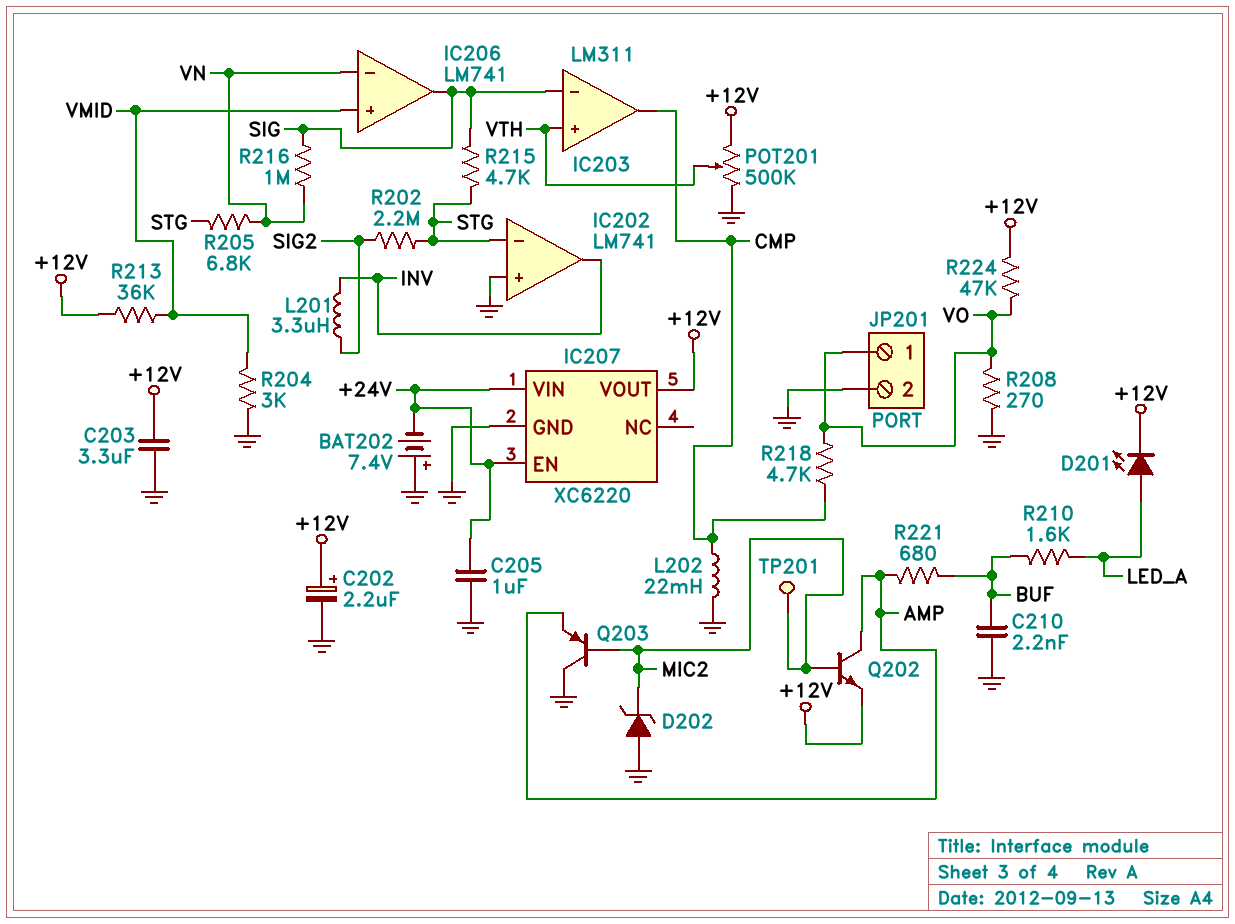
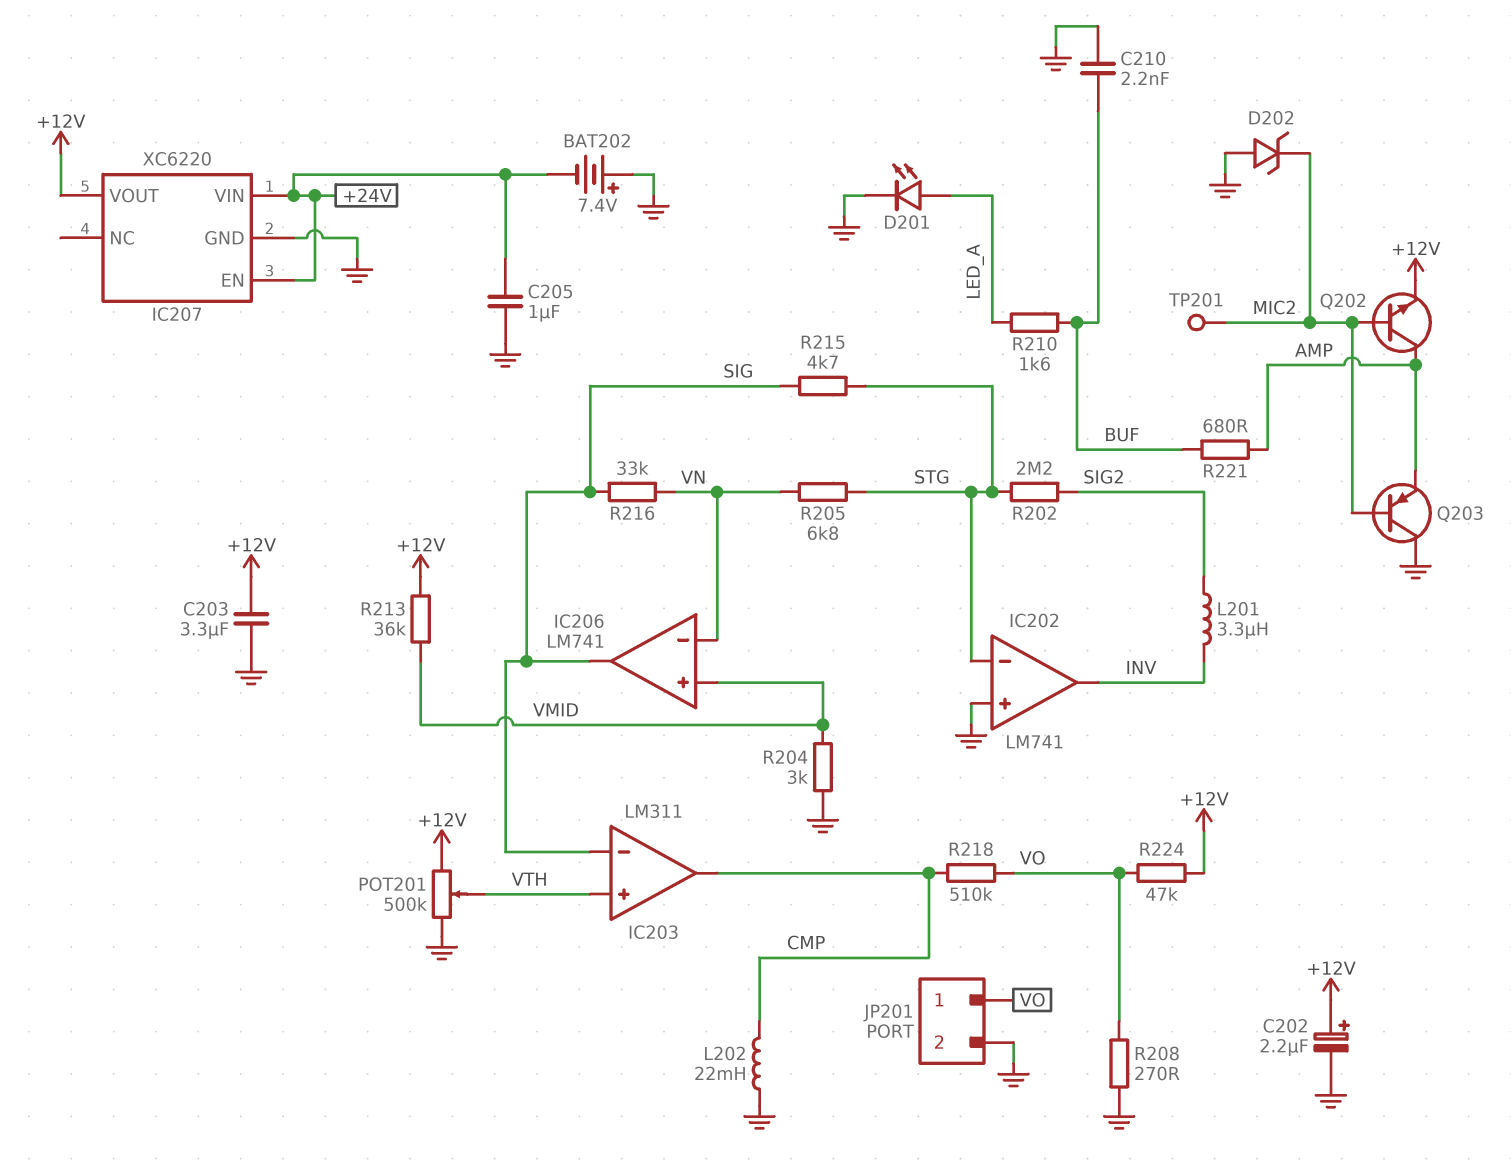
D201: LED (A LED_A, K +12V) -> LED (A LED_A, K GND)
R216: 1M (SIG, VN) -> 33k (SIG, VN)
R218: 4.7k (CMP, VO) -> 510k (CMP, VO)

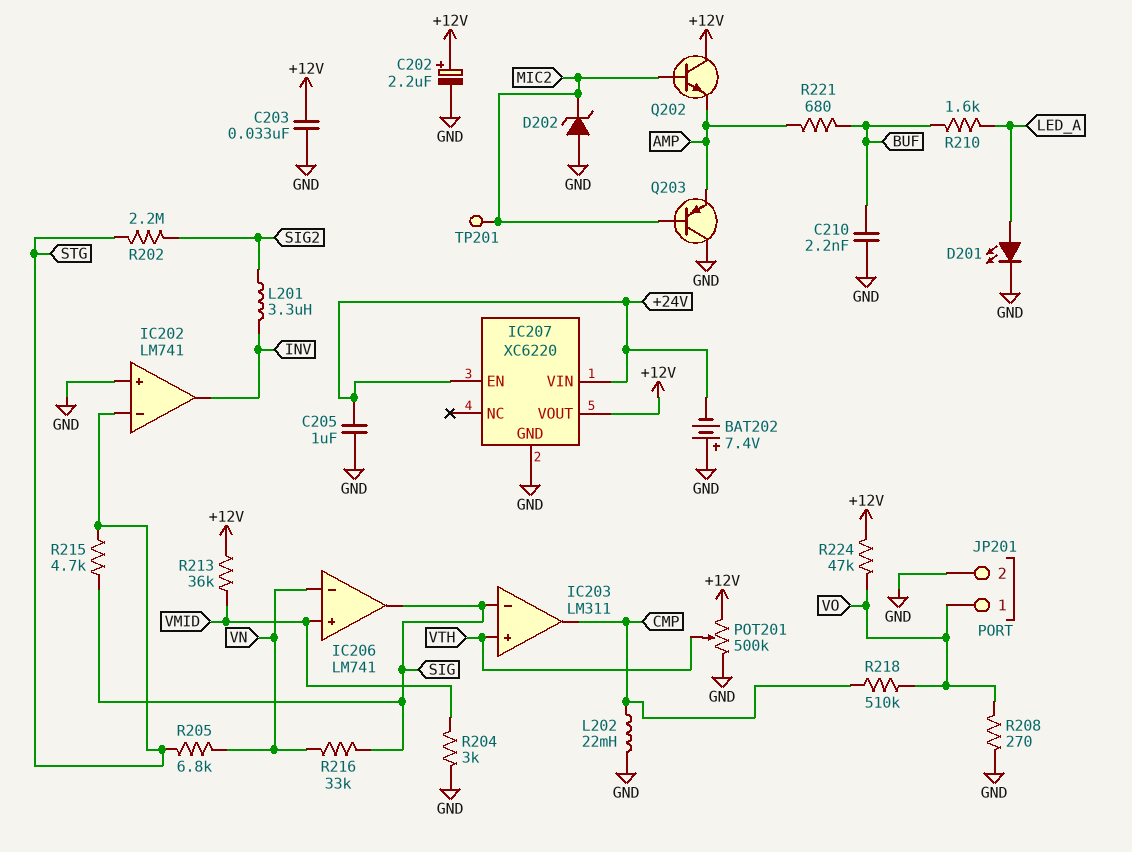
C203: 3.3uF (+12V, GND) -> 33nF (+12V, GND)
Q202: NPN (B MIC2, C AMP, E +12V) -> NPN (B MIC2, C +12V, E AMP)

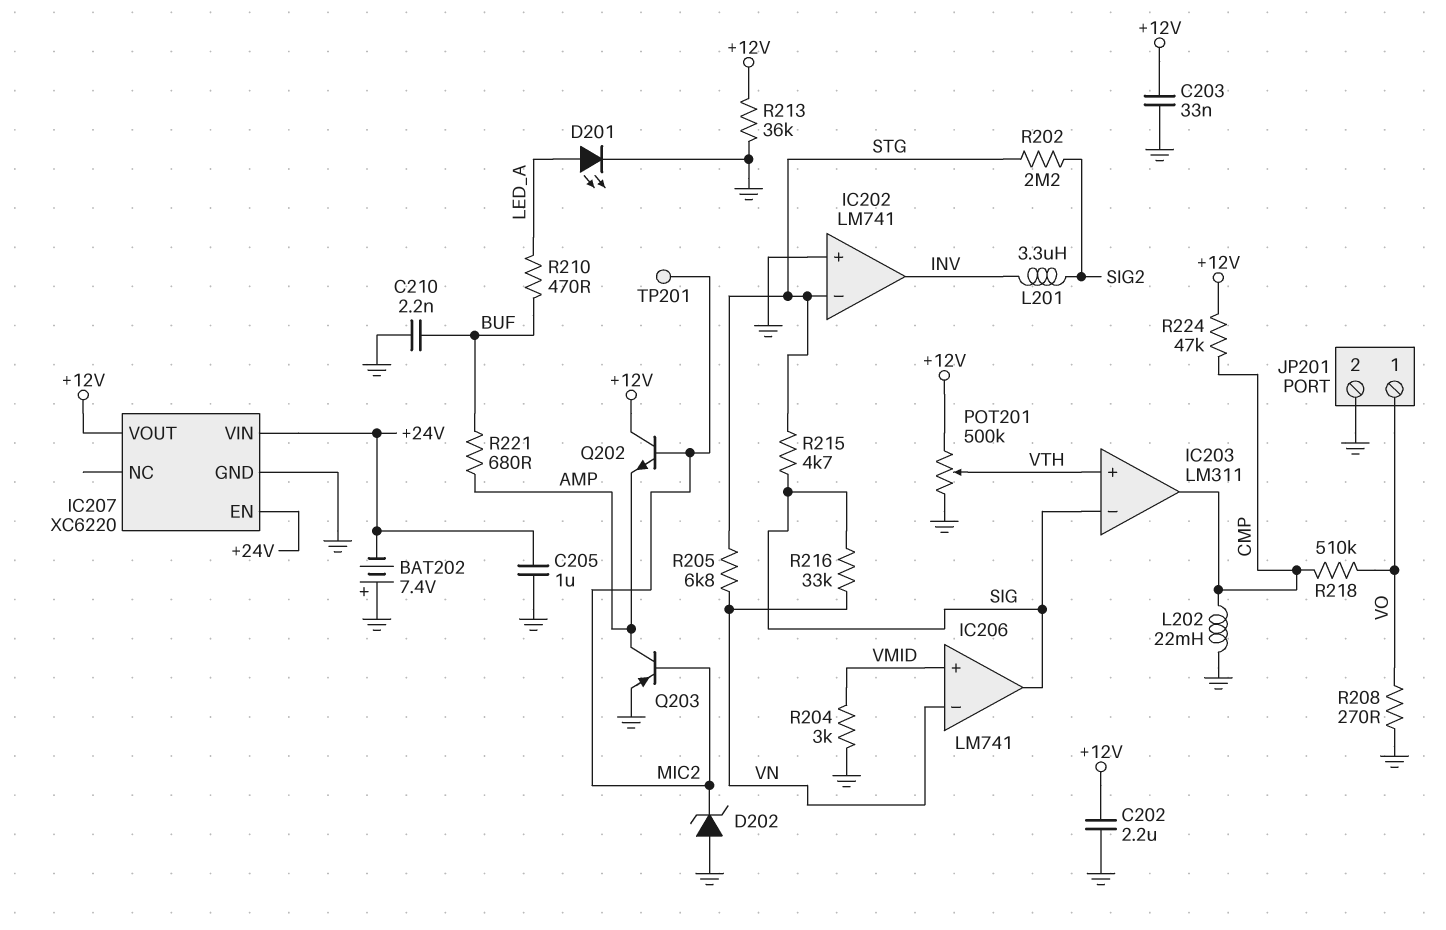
C202: 2.2uF (plus +12V, minus GND) -> 2.2uF (+12V, GND)
Q203: PNP (B MIC2, C GND, E AMP) -> PNP (B MIC2, C AMP, E GND)
R210: 1.6k (BUF, LED_A) -> 470 (BUF, LED_A)
R213: 36k (+12V, VMID) -> 36k (+12V, GND)
R224: 47k (+12V, VO) -> 47k (+12V, CMP)

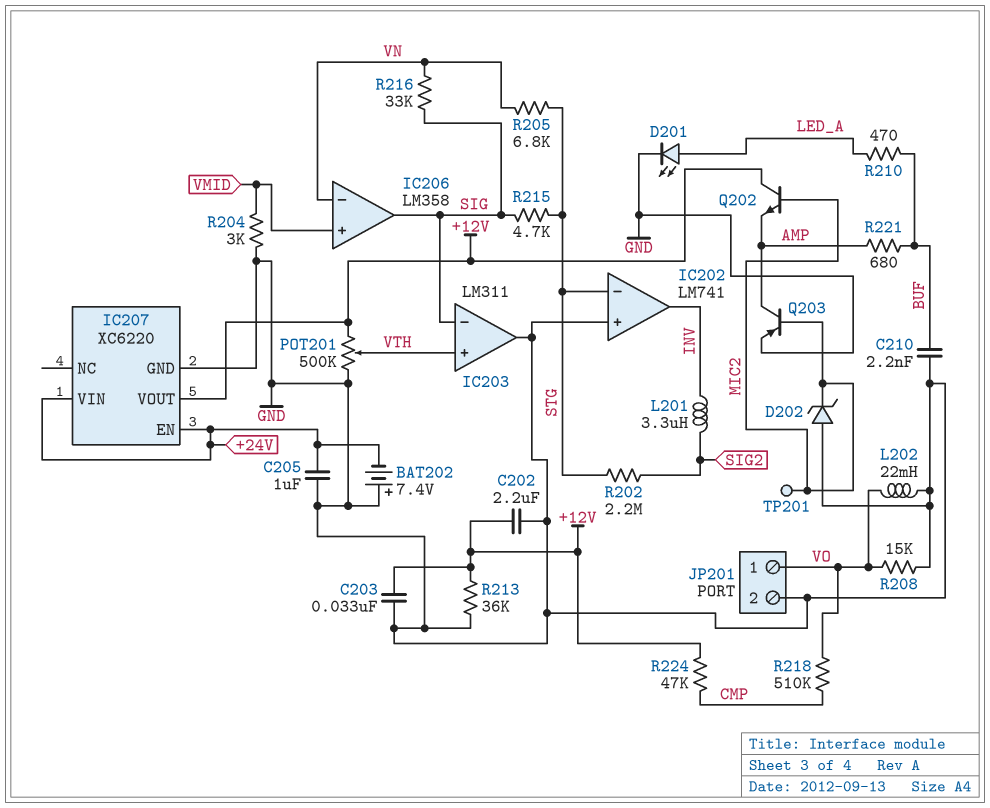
IC203 pin out: CMP -> GND
IC206: LM741 -> LM358
L202: 22mH (CMP, GND) -> 22mH (GND, VO)
R208: 270 (GND, VO) -> 15k (GND, VO)

